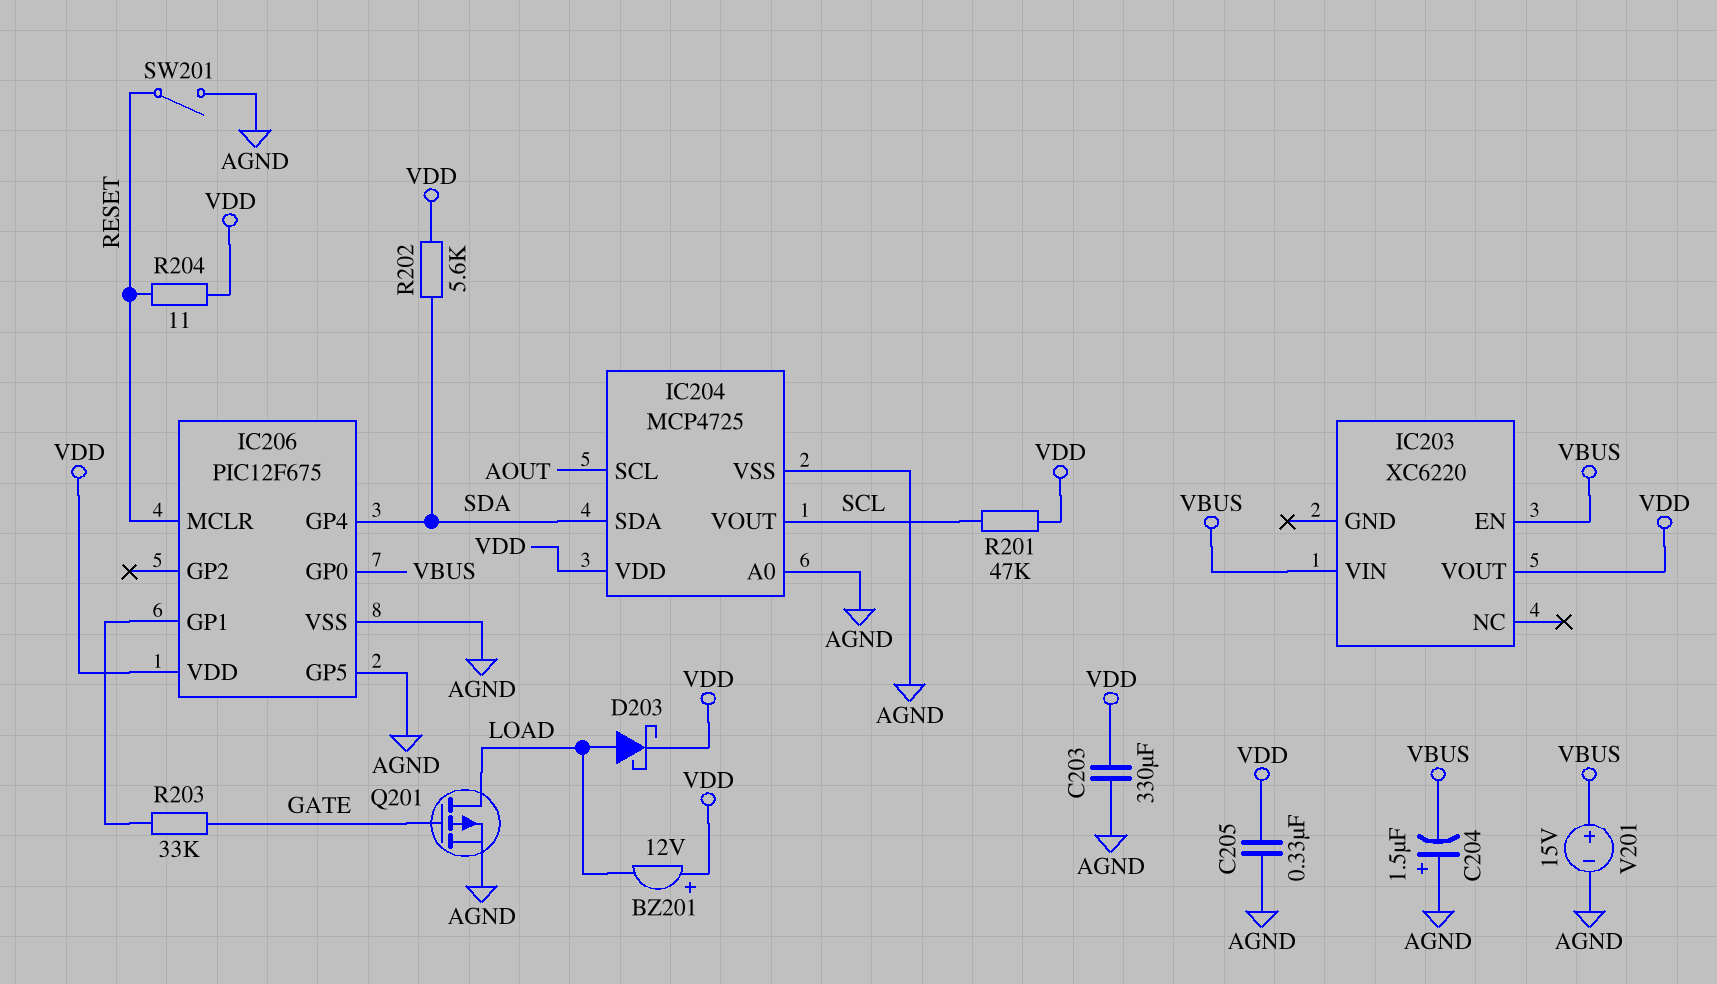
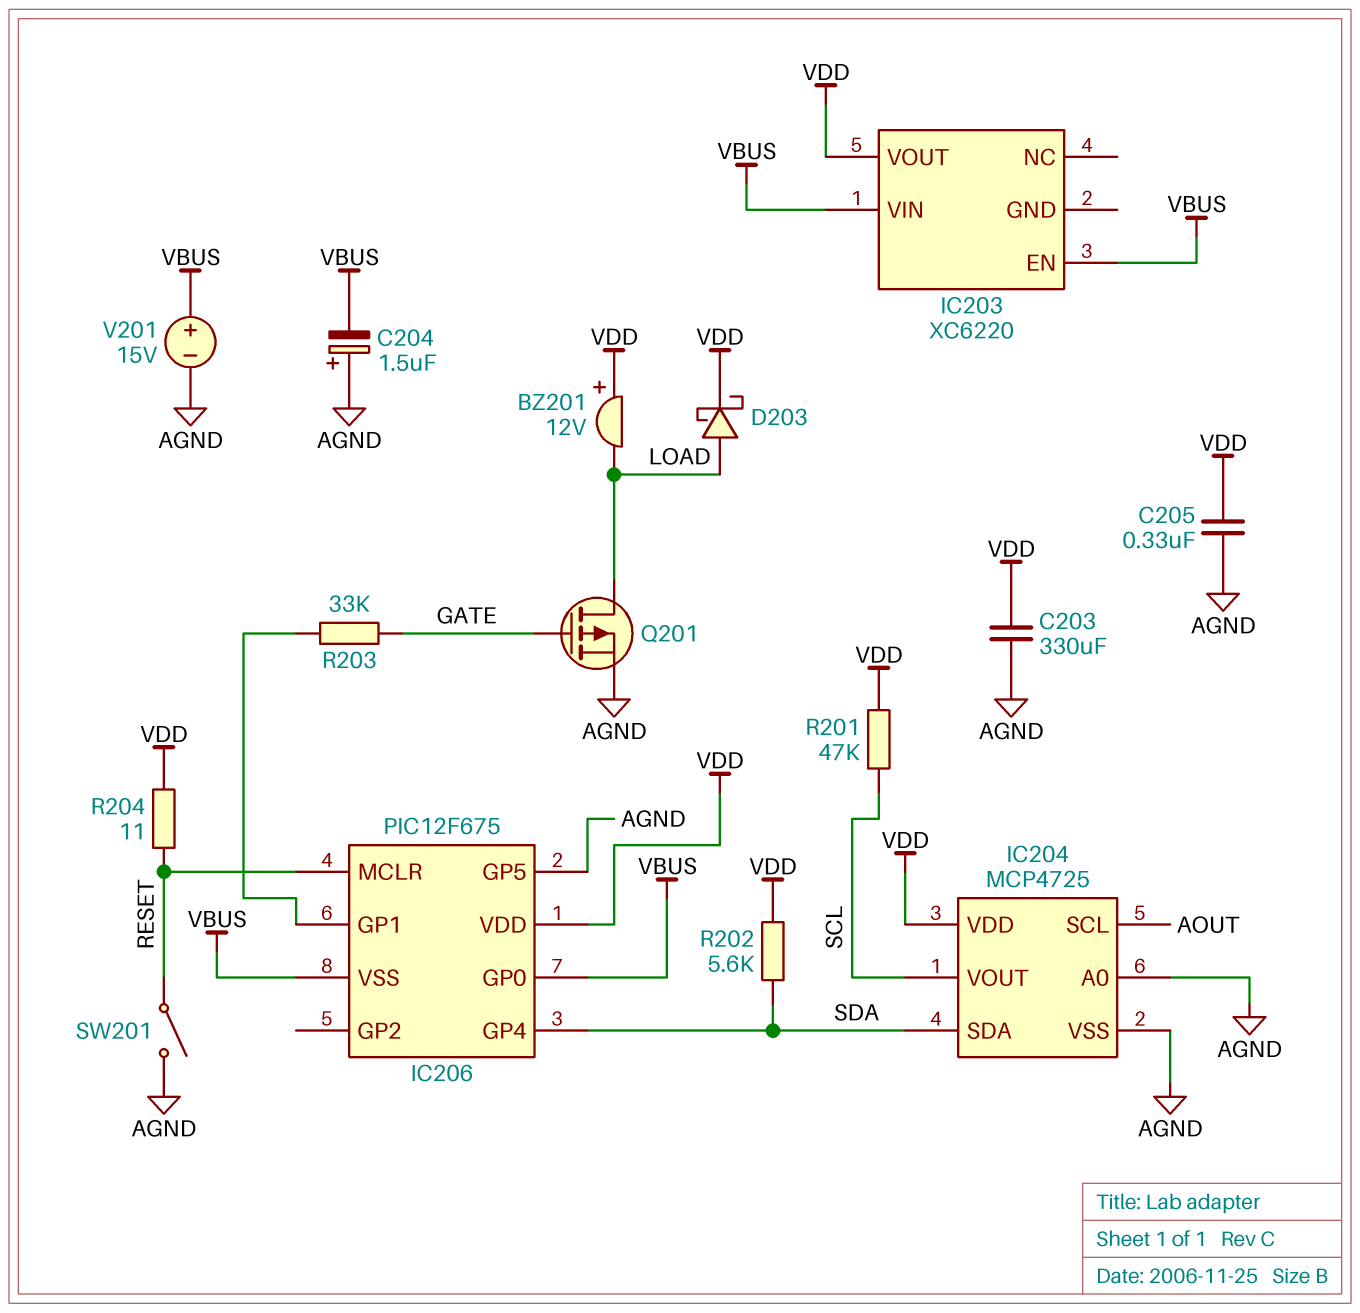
IC206 pin VSS: AGND -> VBUS

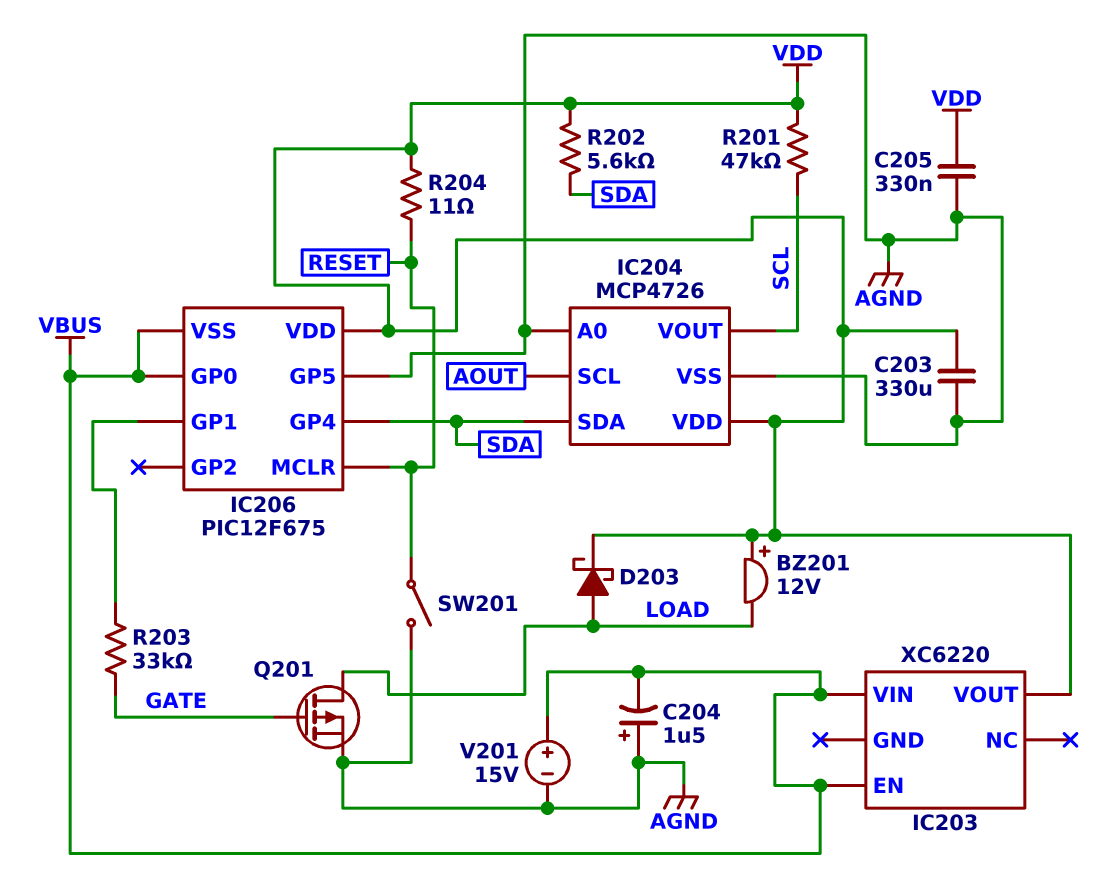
IC204: MCP4725 -> MCP4726

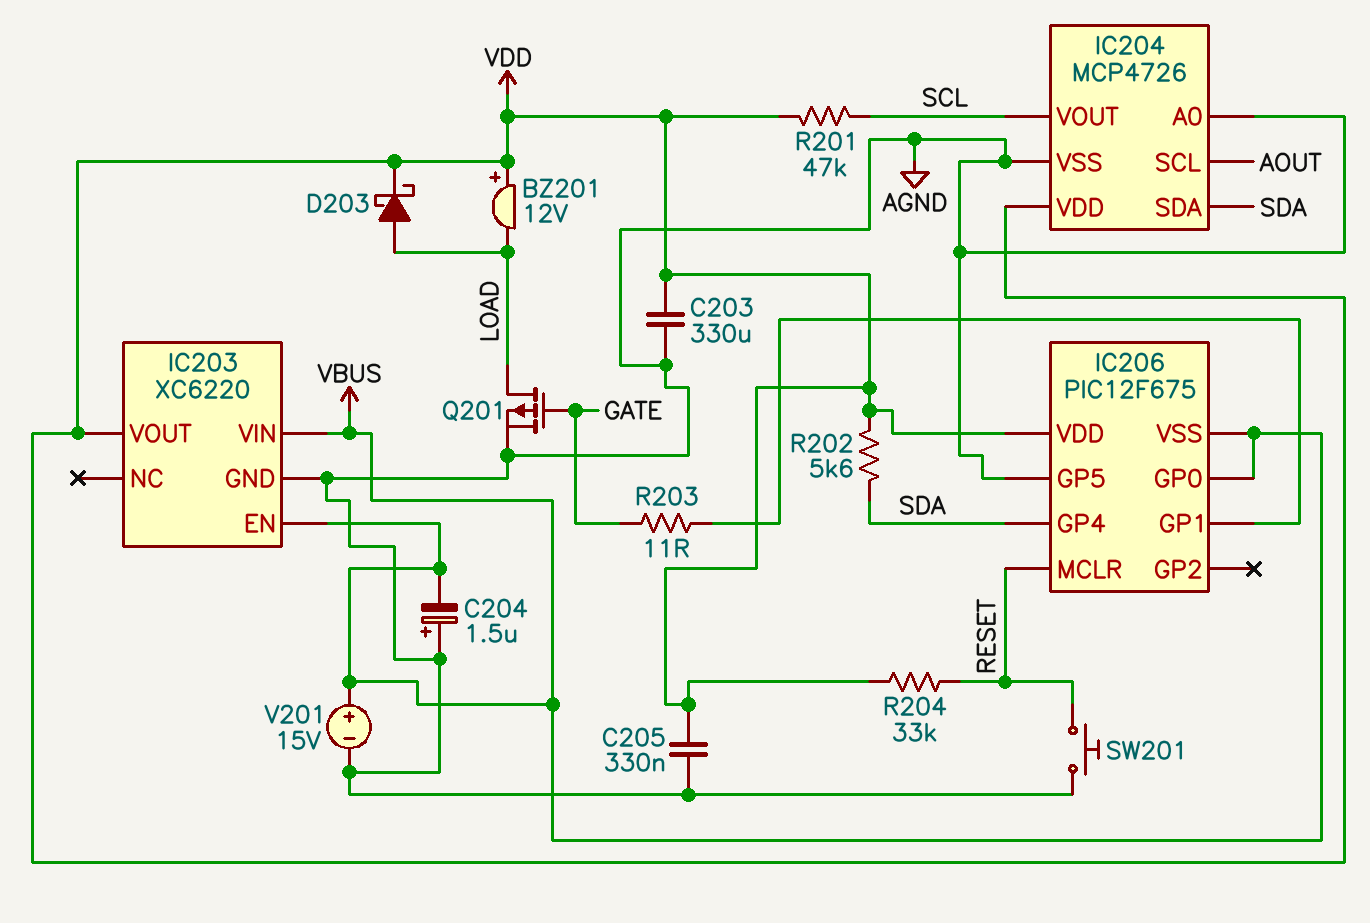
IC203 pin GND: none -> AGND
R203: 33k (GATE, IC206/GP1) -> 11 (GATE, IC206/GP1)
R204: 11 (RESET, VDD) -> 33k (RESET, VDD)
SW201: switch (AGND, RESET) -> button (AGND, RESET)

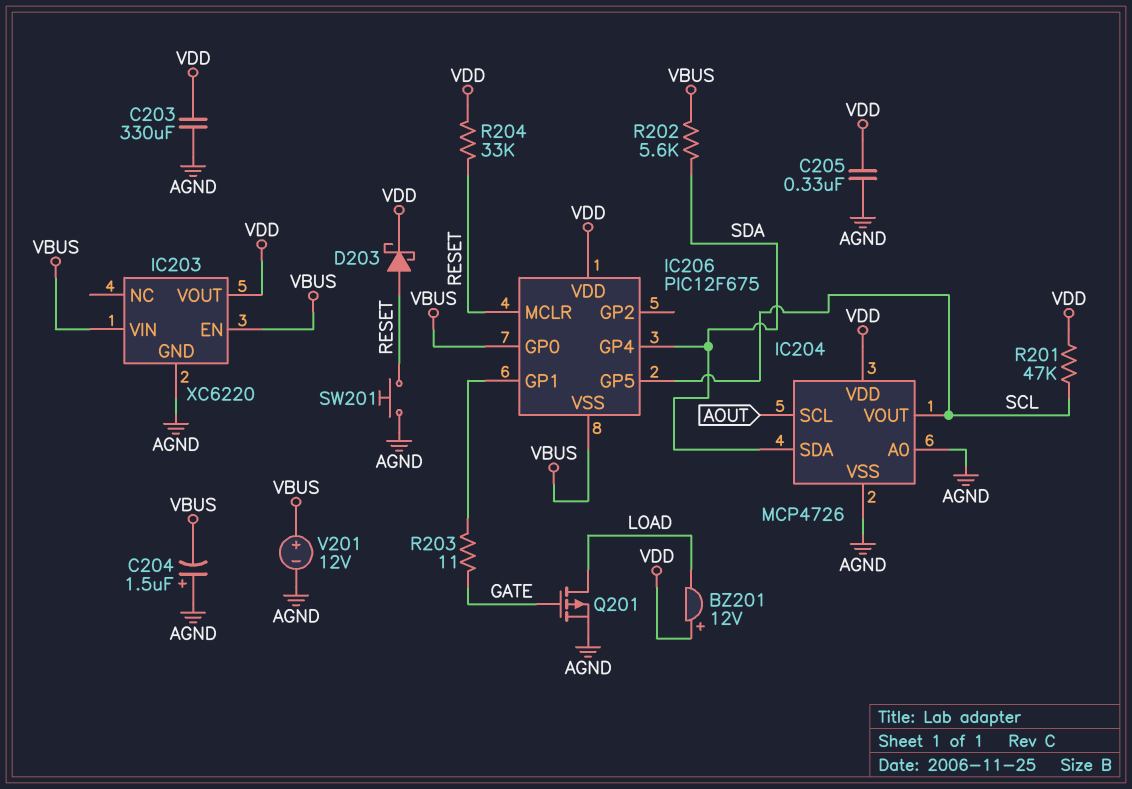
D203: schottky (A LOAD, K VDD) -> schottky (A RESET, K VDD)
IC206 pin GP5: AGND -> SCL
R202: 5.6k (SDA, VDD) -> 5.6k (SDA, VBUS)
V201: 15V (plus VBUS, minus AGND) -> 12V (plus VBUS, minus AGND)

